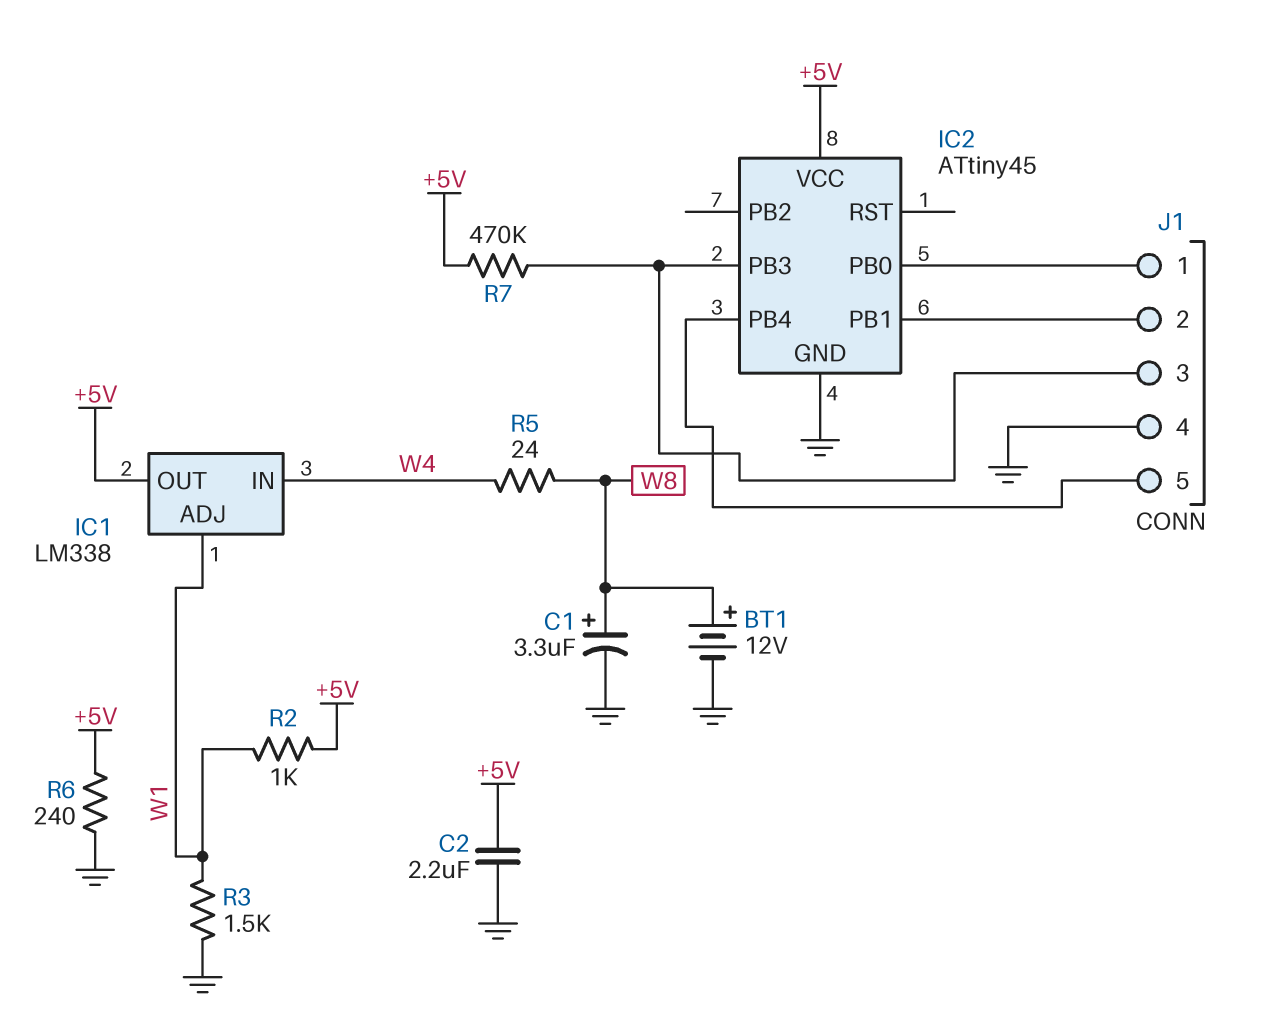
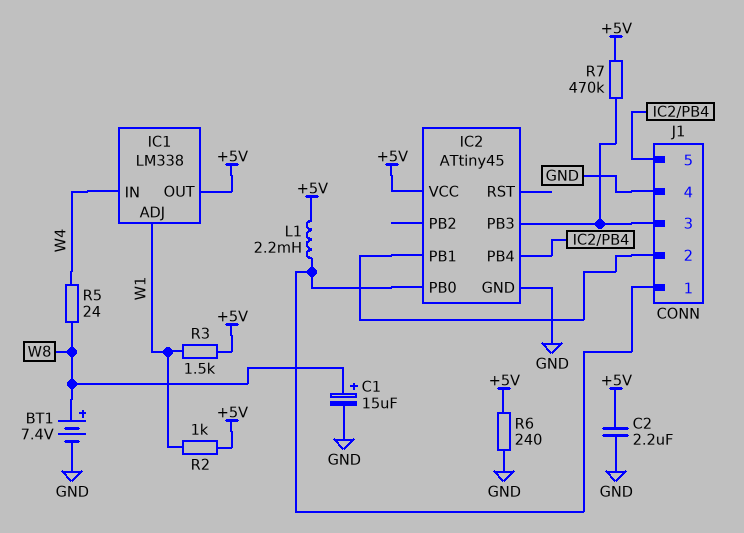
BT1: 12V (plus W8, minus GND) -> 7.4V (plus W8, minus GND)
C1: 3.3uF (plus W8, minus GND) -> 15uF (plus W8, minus GND)
L1: none -> 2.2mH (+5V, IC2/PB0)
R3: 1.5k (GND, W1) -> 1.5k (+5V, W1)

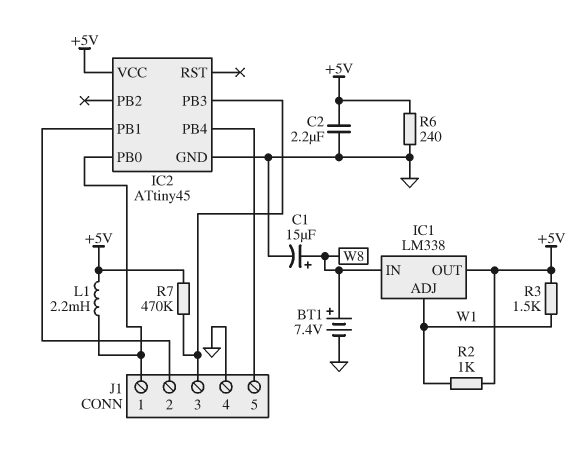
IC1 pin IN: W4 -> W8
R5: 24 (W4, W8) -> none

